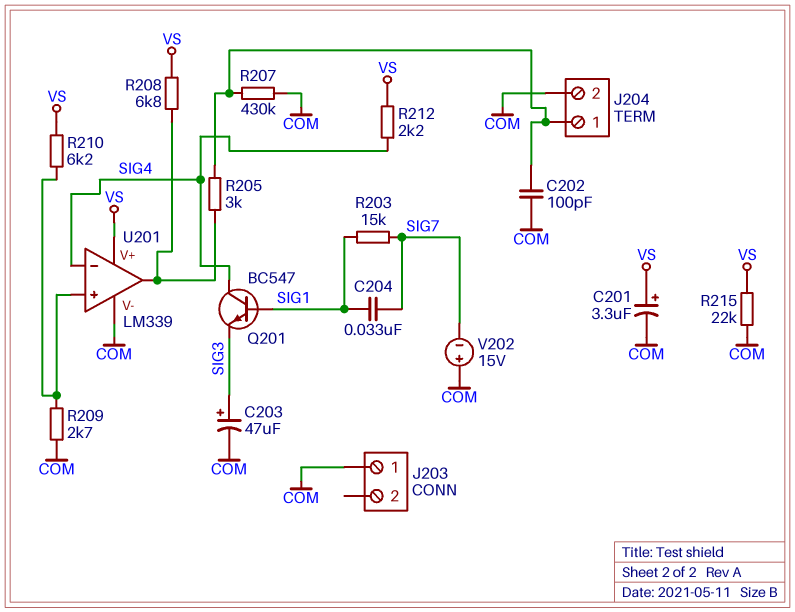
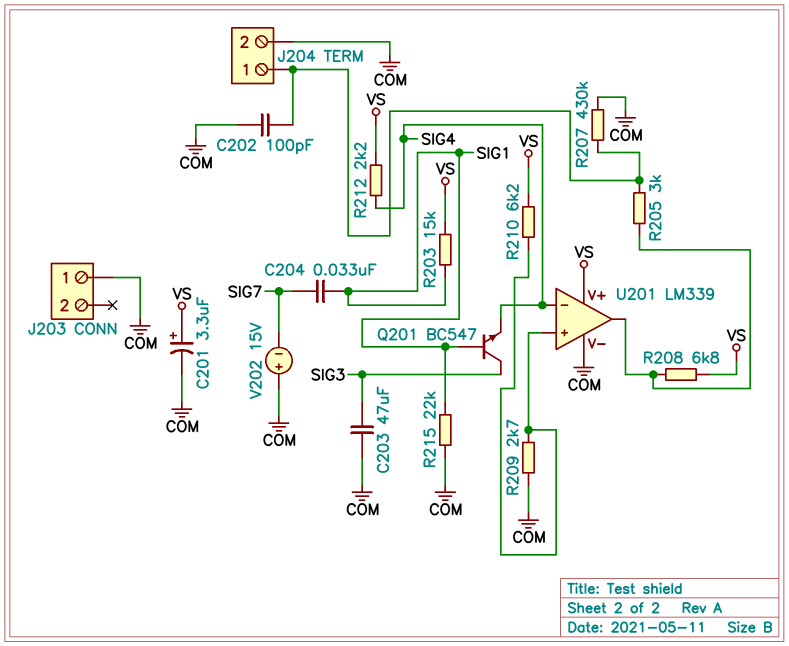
C203: 47uF (plus SIG3, minus COM) -> 47uF (COM, SIG3)
Q201: NPN BC547 (B SIG1, C SIG4, E SIG3) -> NPN BC547 (B SIG1, C SIG3, E SIG4)
R203: 15k (SIG1, SIG7) -> 15k (SIG1, VS)
R215: 22k (COM, VS) -> 22k (COM, SIG1)

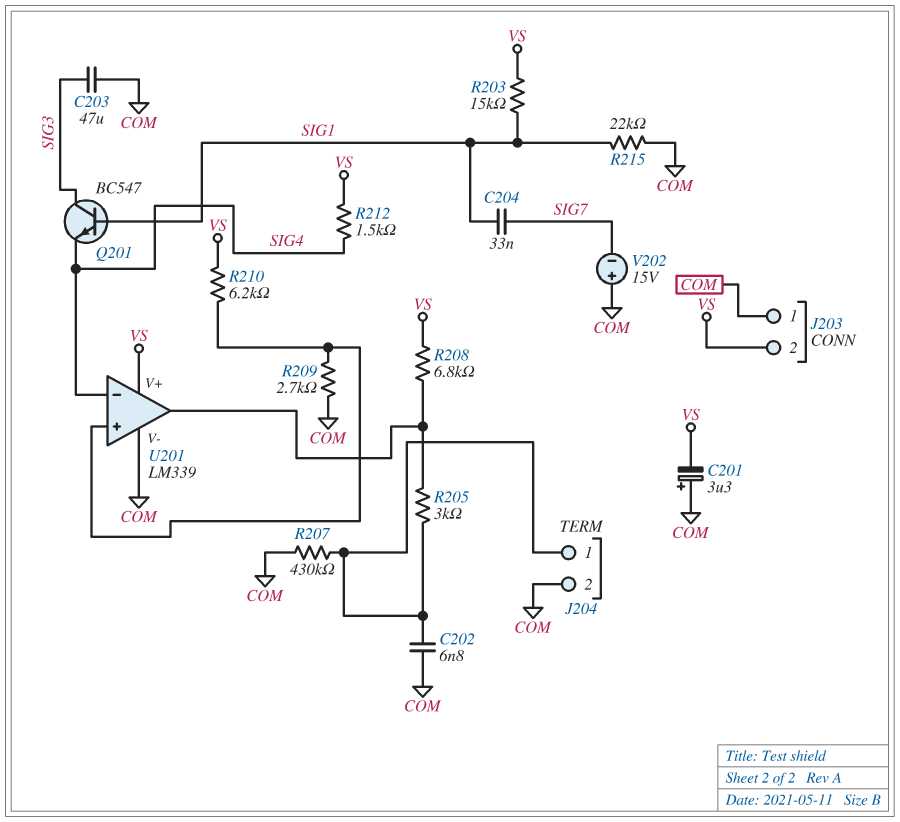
C201: 3.3uF (plus VS, minus COM) -> 3.3uF (plus COM, minus VS)
C202: 100pF (COM, J204/1) -> 6.8nF (COM, J204/1)
J203 pin 2: none -> VS
R212: 2.2k (SIG4, VS) -> 1.5k (SIG4, VS)

